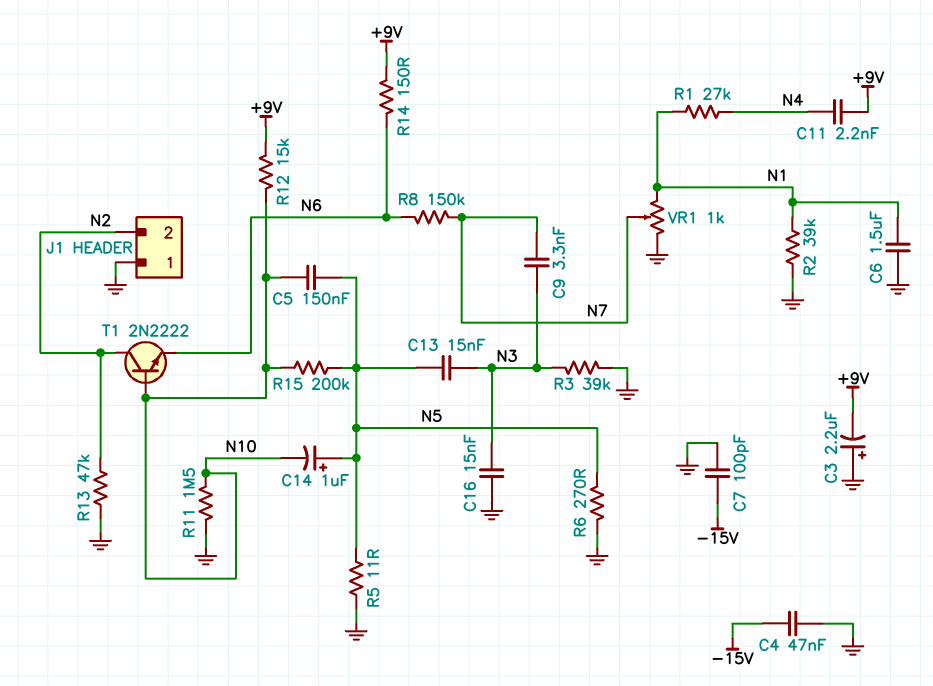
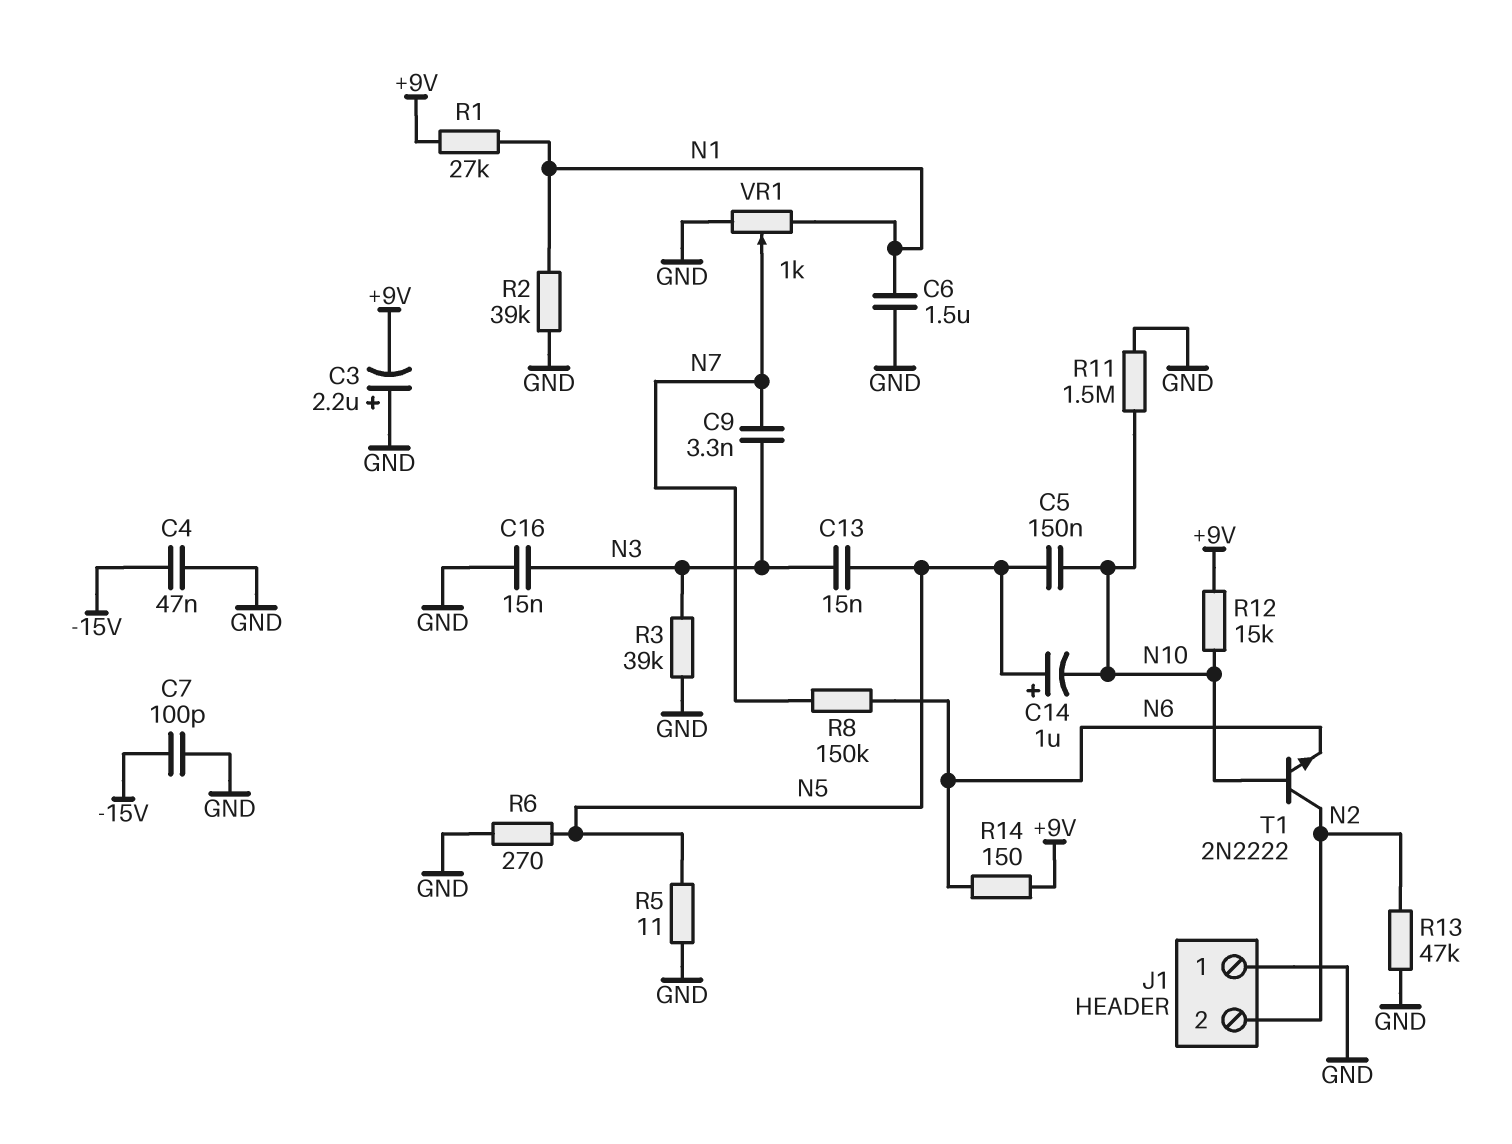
C11: 2.2nF (+9V, N4) -> none
R1: 27k (N1, N4) -> 27k (+9V, N1)
R15: 200k (N5, N10) -> none

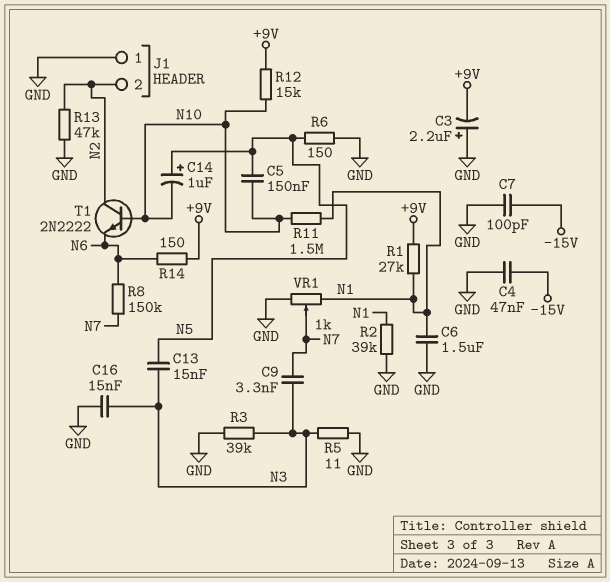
R5: 11 (GND, N5) -> 11 (GND, N3)
R6: 270 (GND, N5) -> 150 (GND, N5)
R11: 1.5M (GND, N10) -> 1.5M (N1, N10)

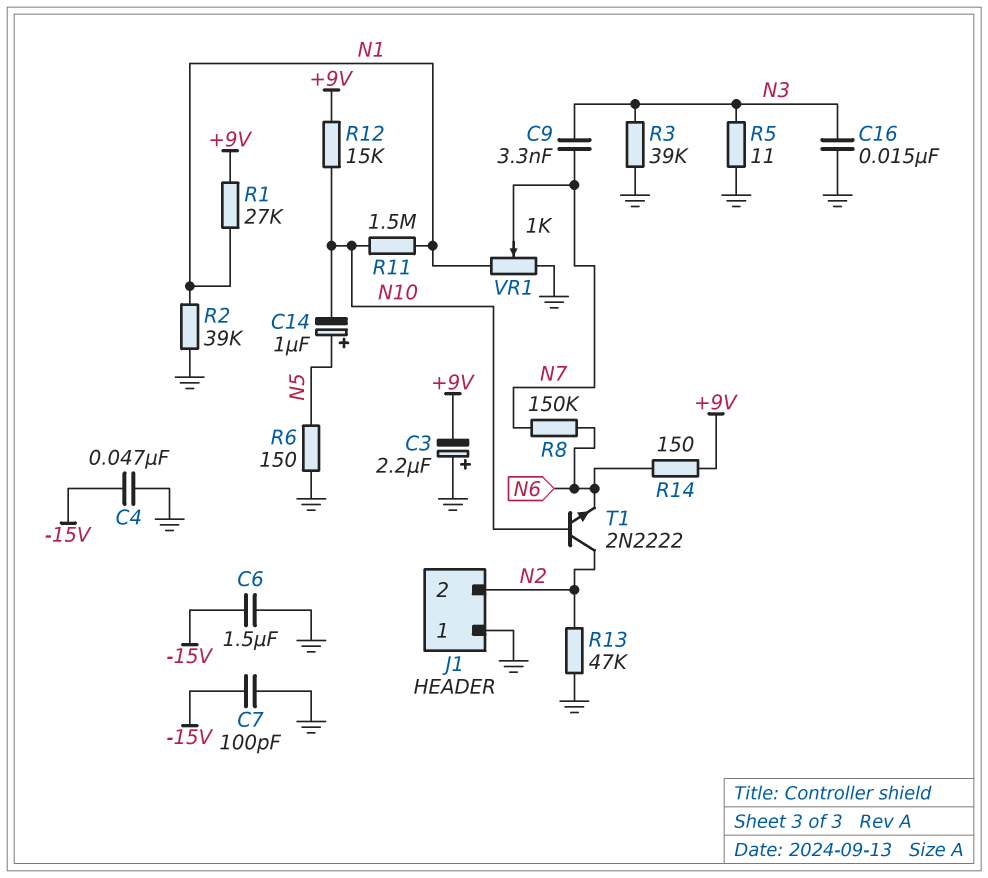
C5: 150nF (N5, N10) -> none
C6: 1.5uF (GND, N1) -> 1.5uF (-15V, GND)
C13: 15nF (N3, N5) -> none

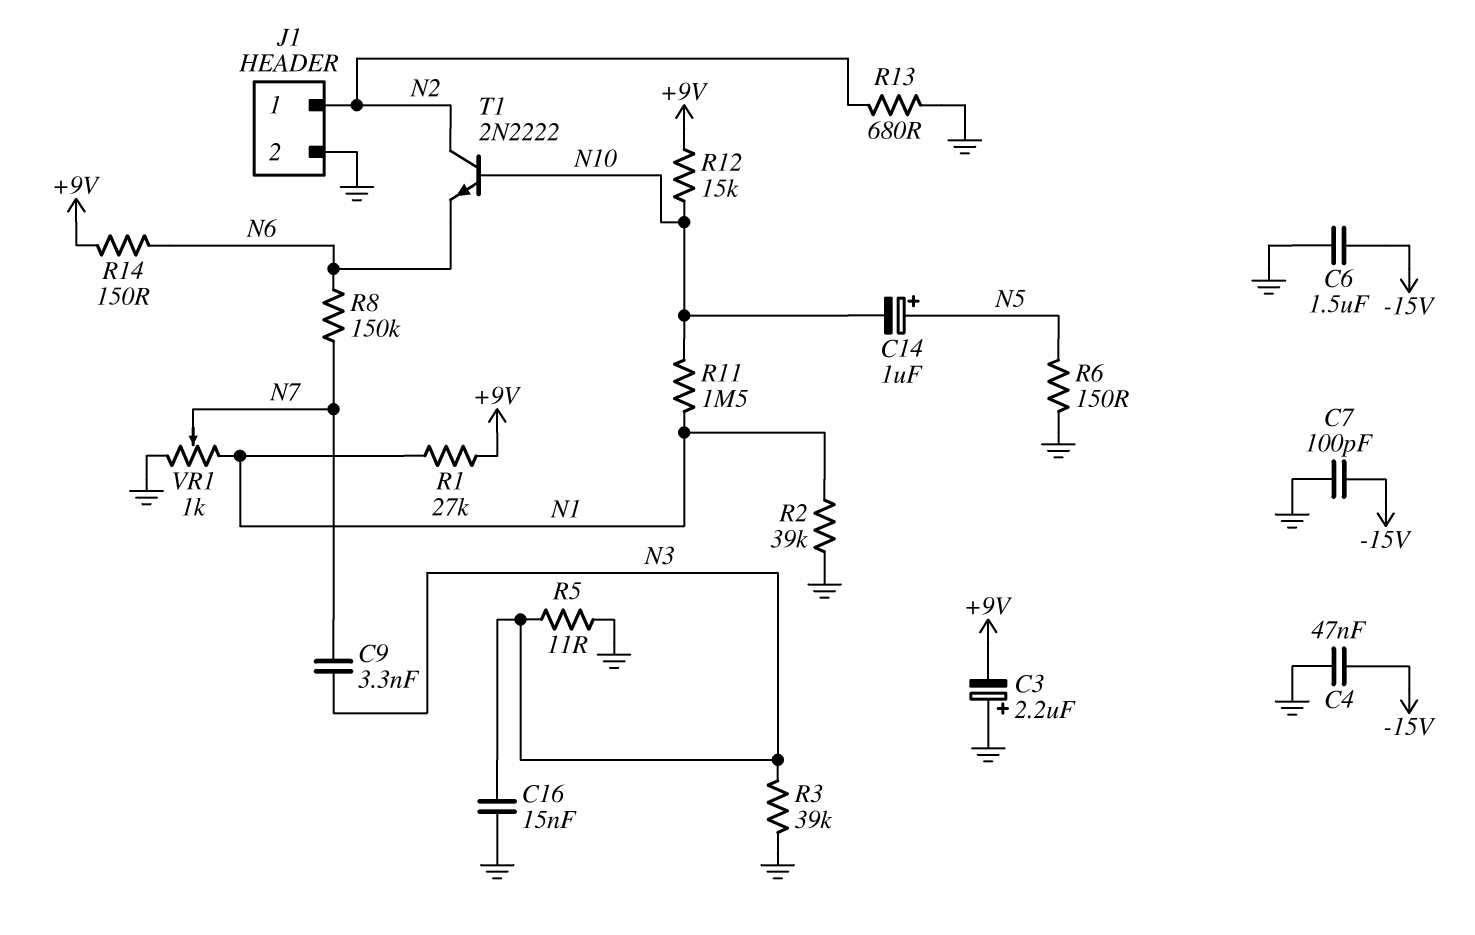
J1 pin 1: GND -> N2
J1 pin 2: N2 -> GND
R13: 47k (GND, N2) -> 680 (GND, N2)

